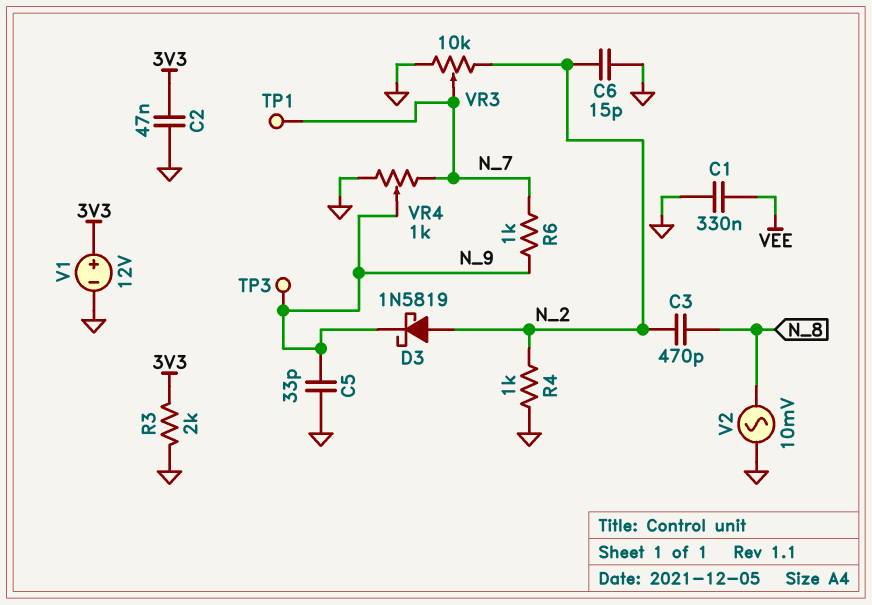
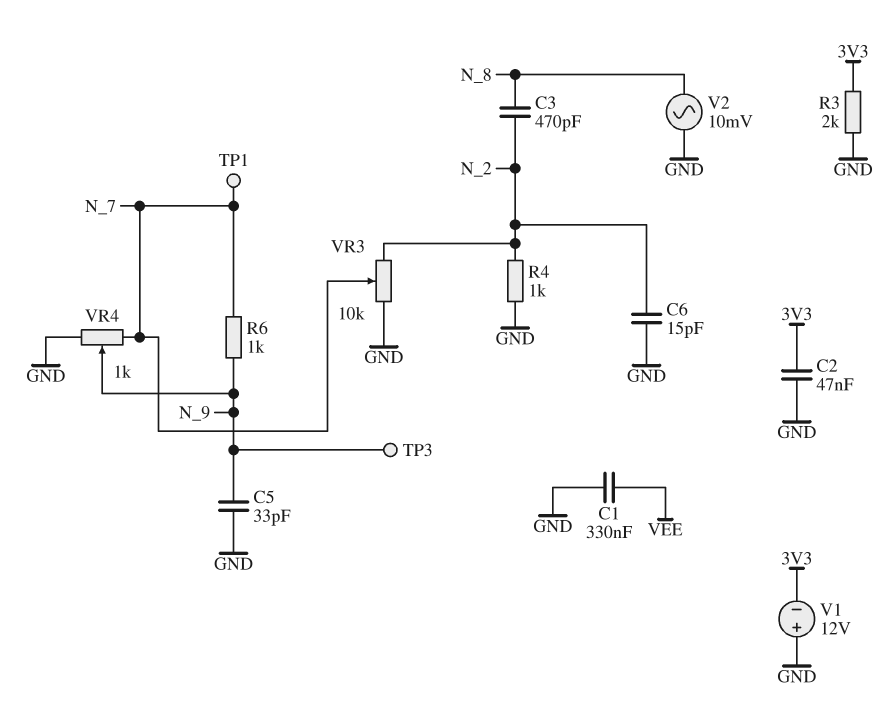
D3: schottky 1N5819 (A N_2, K N_9) -> none
V1: 12V (plus 3V3, minus GND) -> 12V (plus GND, minus 3V3)

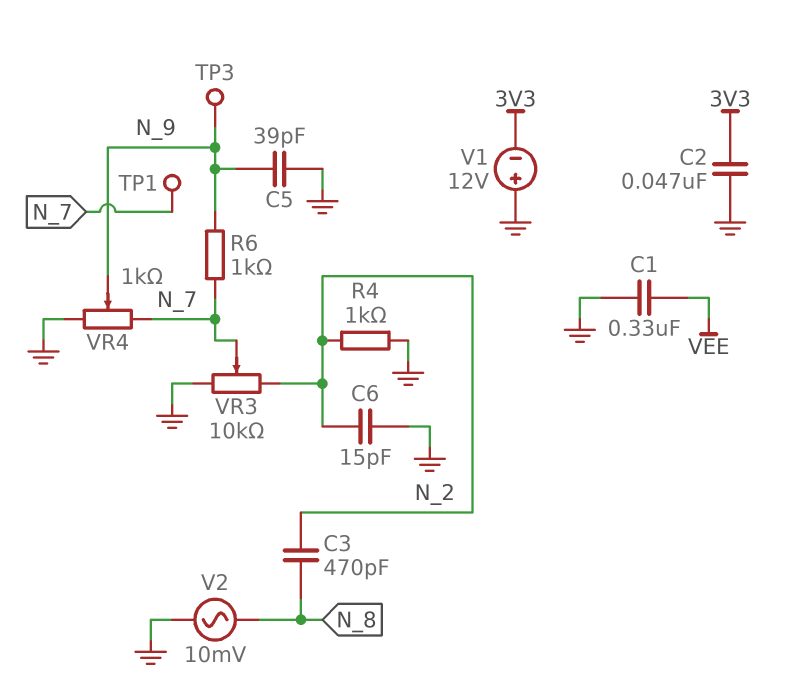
C5: 33pF (GND, N_9) -> 39pF (GND, N_9)
R3: 2k (3V3, GND) -> none

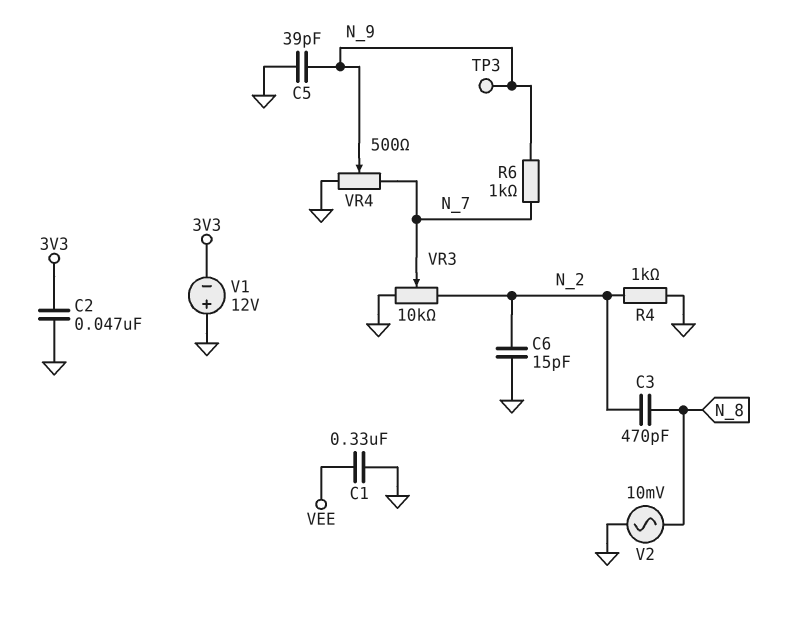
TP1: test point (N_7) -> none
VR4: 1k (GND, N_7, wiper N_9) -> 500 (GND, N_7, wiper N_9)

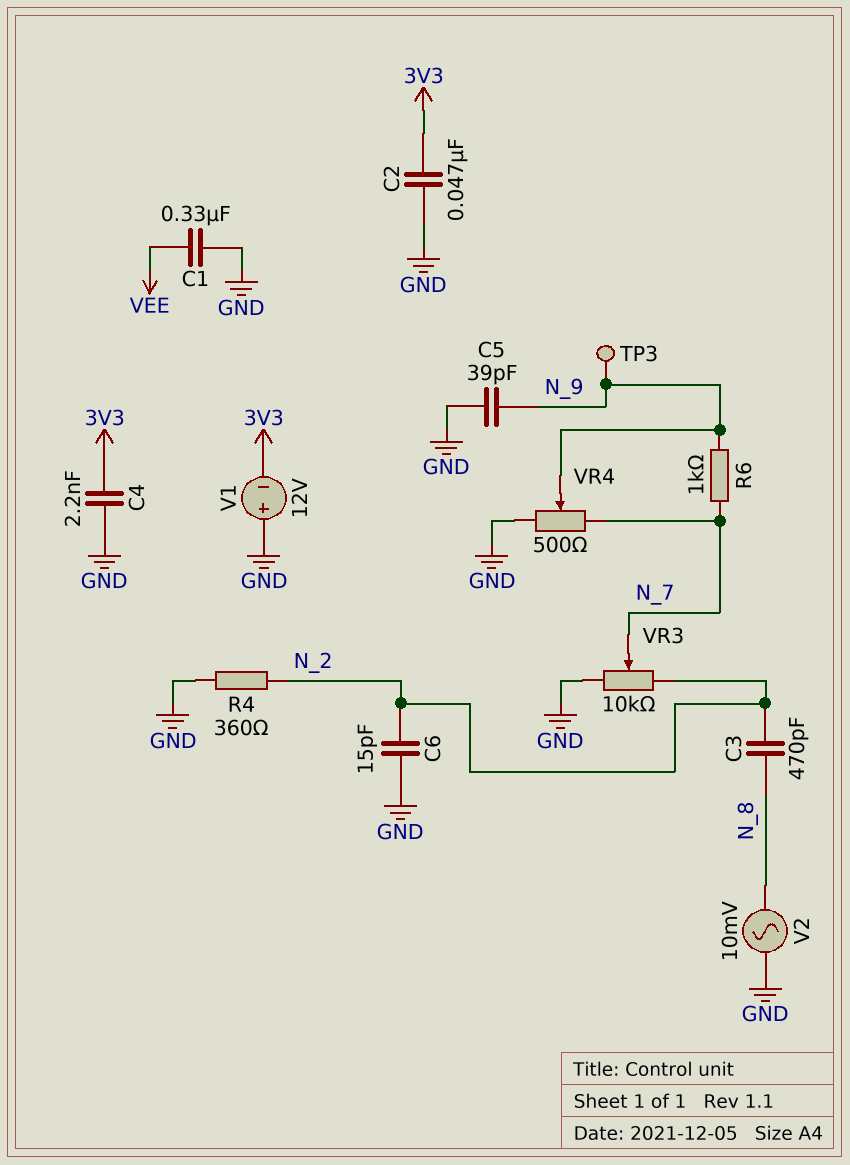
C4: none -> 2.2nF (3V3, GND)
R4: 1k (GND, N_2) -> 360 (GND, N_2)

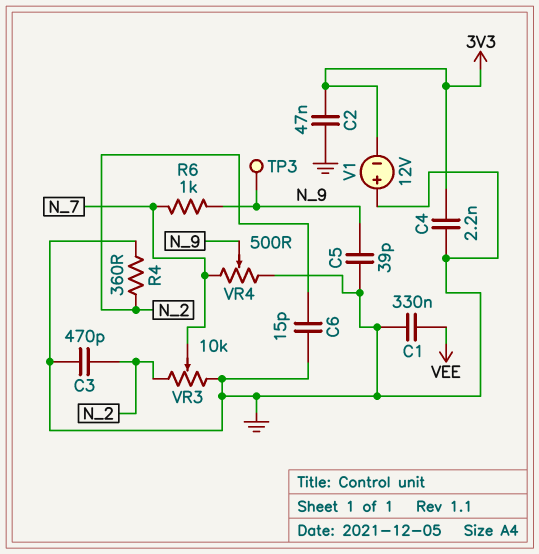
C3: 470pF (N_2, N_8) -> 470pF (GND, N_2)
V2: AC 10mV (GND, N_8) -> none

